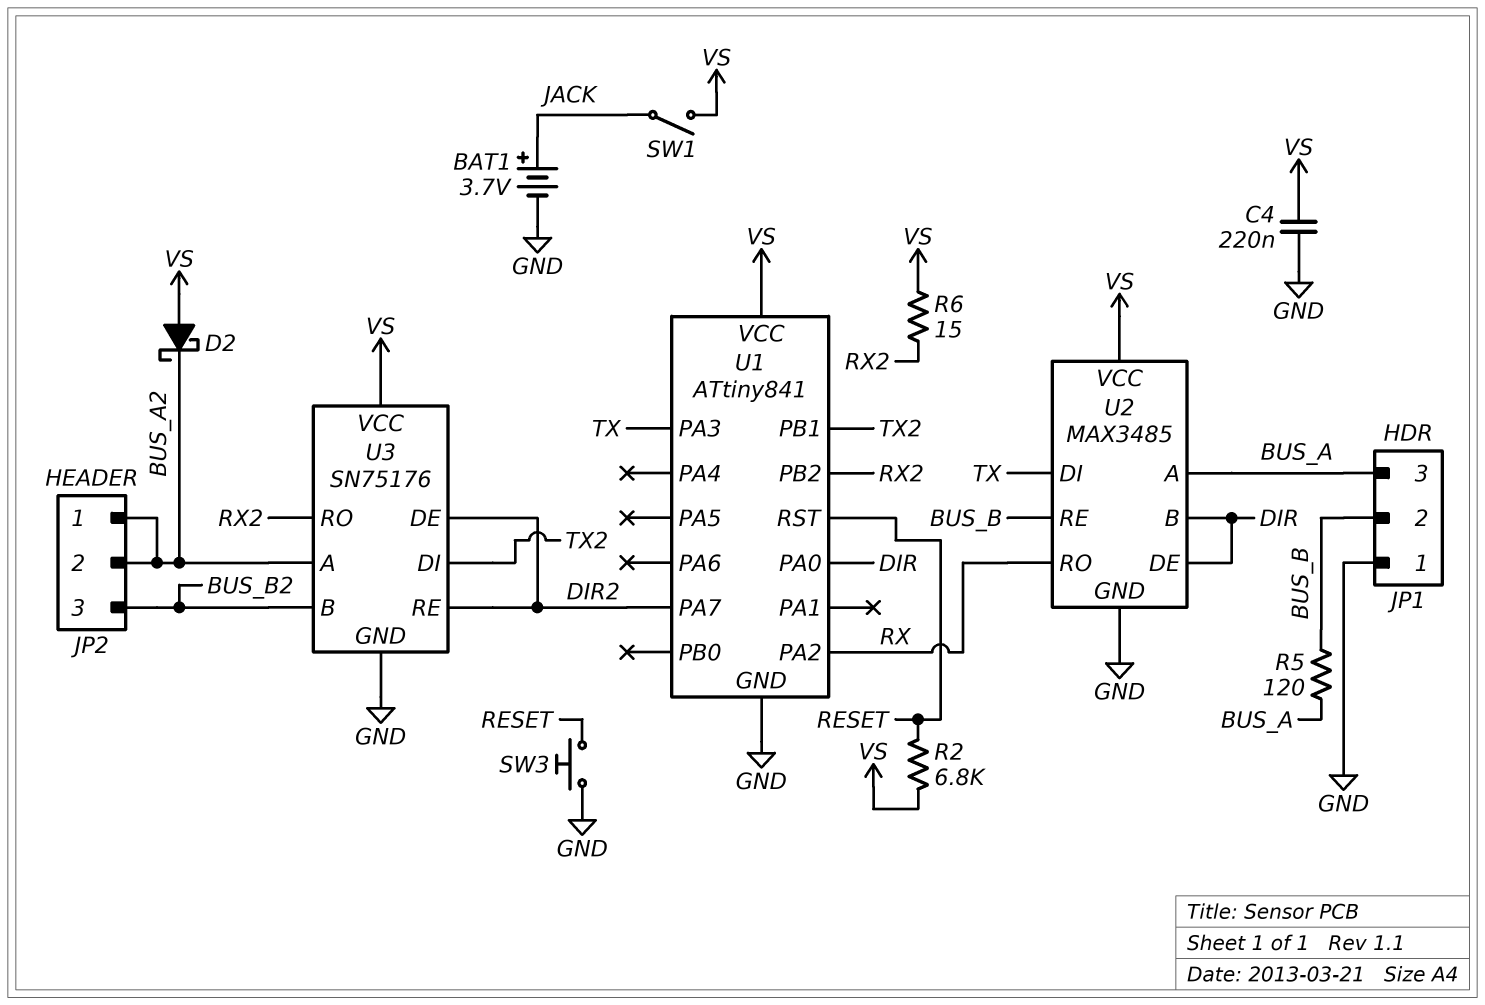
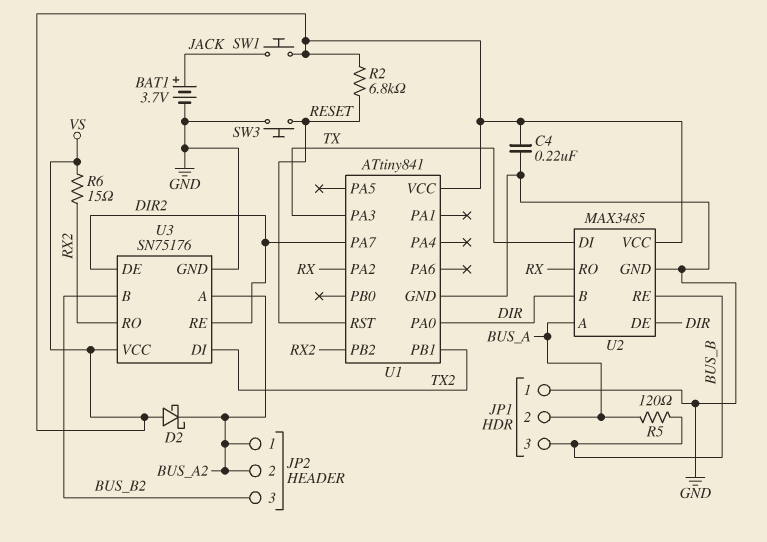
JP1 pin 2: BUS_B -> BUS_A
JP1 pin 3: BUS_A -> BUS_B
SW1: switch (JACK, VS) -> button (JACK, VS)

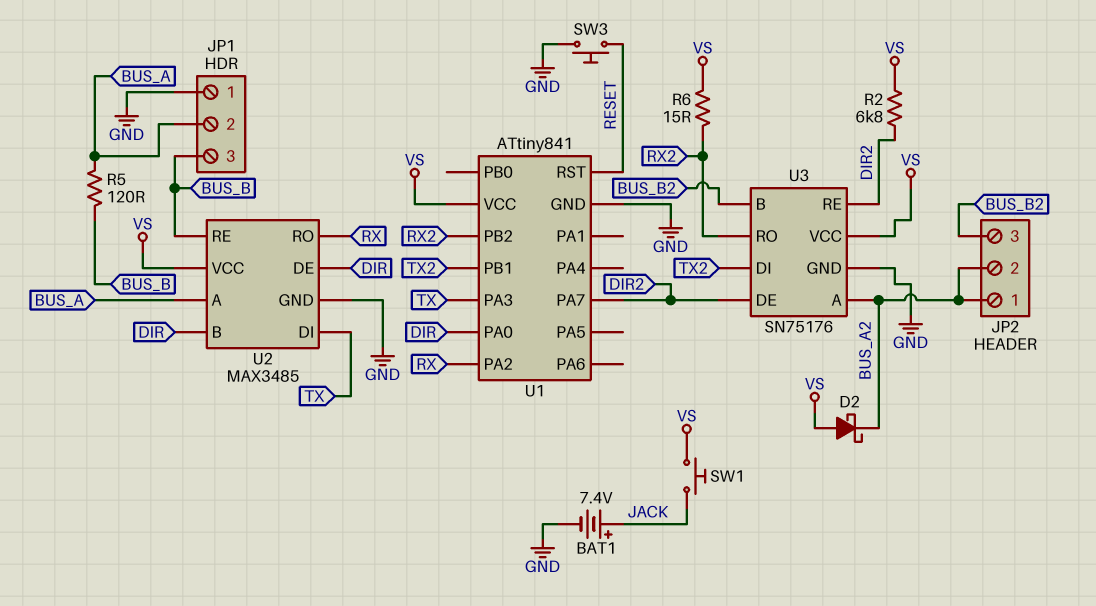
BAT1: 3.7V (plus JACK, minus GND) -> 7.4V (plus JACK, minus GND)
C4: 220nF (GND, VS) -> none
R2: 6.8k (RESET, VS) -> 6.8k (DIR2, VS)

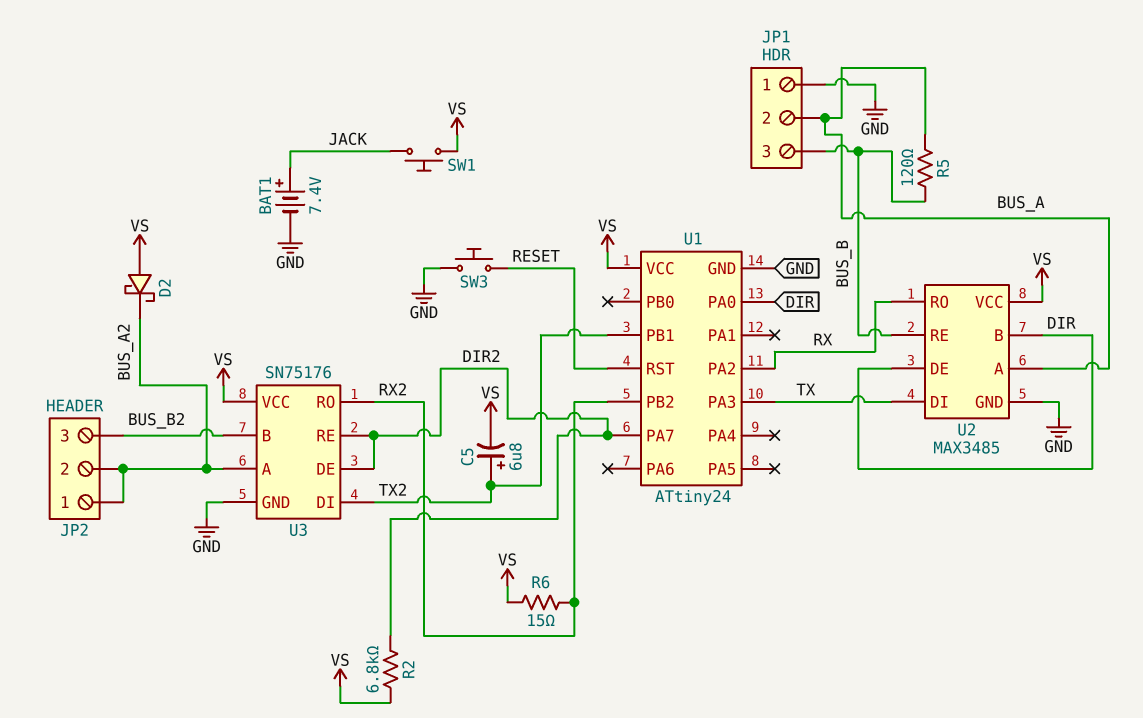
C5: none -> 6.8uF (plus TX2, minus VS)
U1: ATtiny841 -> ATtiny24

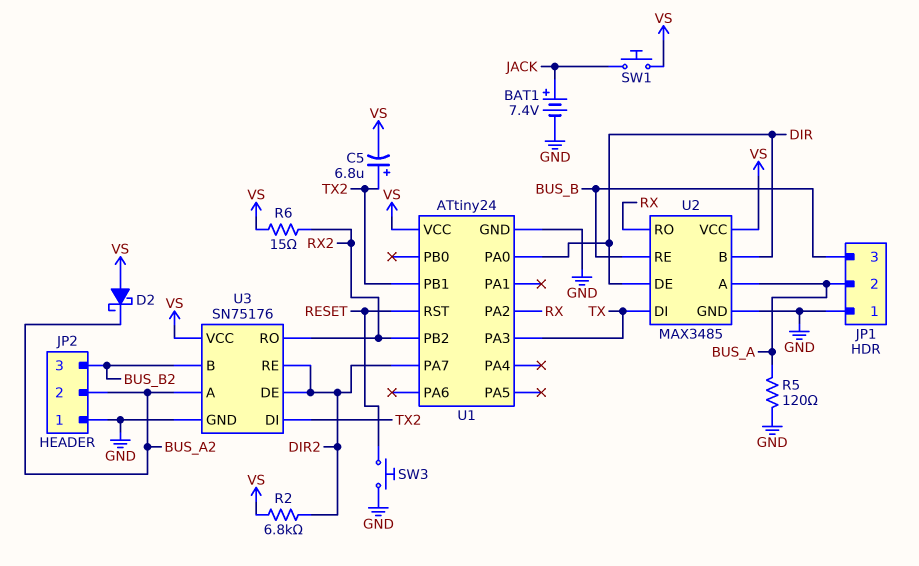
JP2 pin 1: BUS_A2 -> GND
R5: 120 (BUS_A, BUS_B) -> 120 (BUS_A, GND)

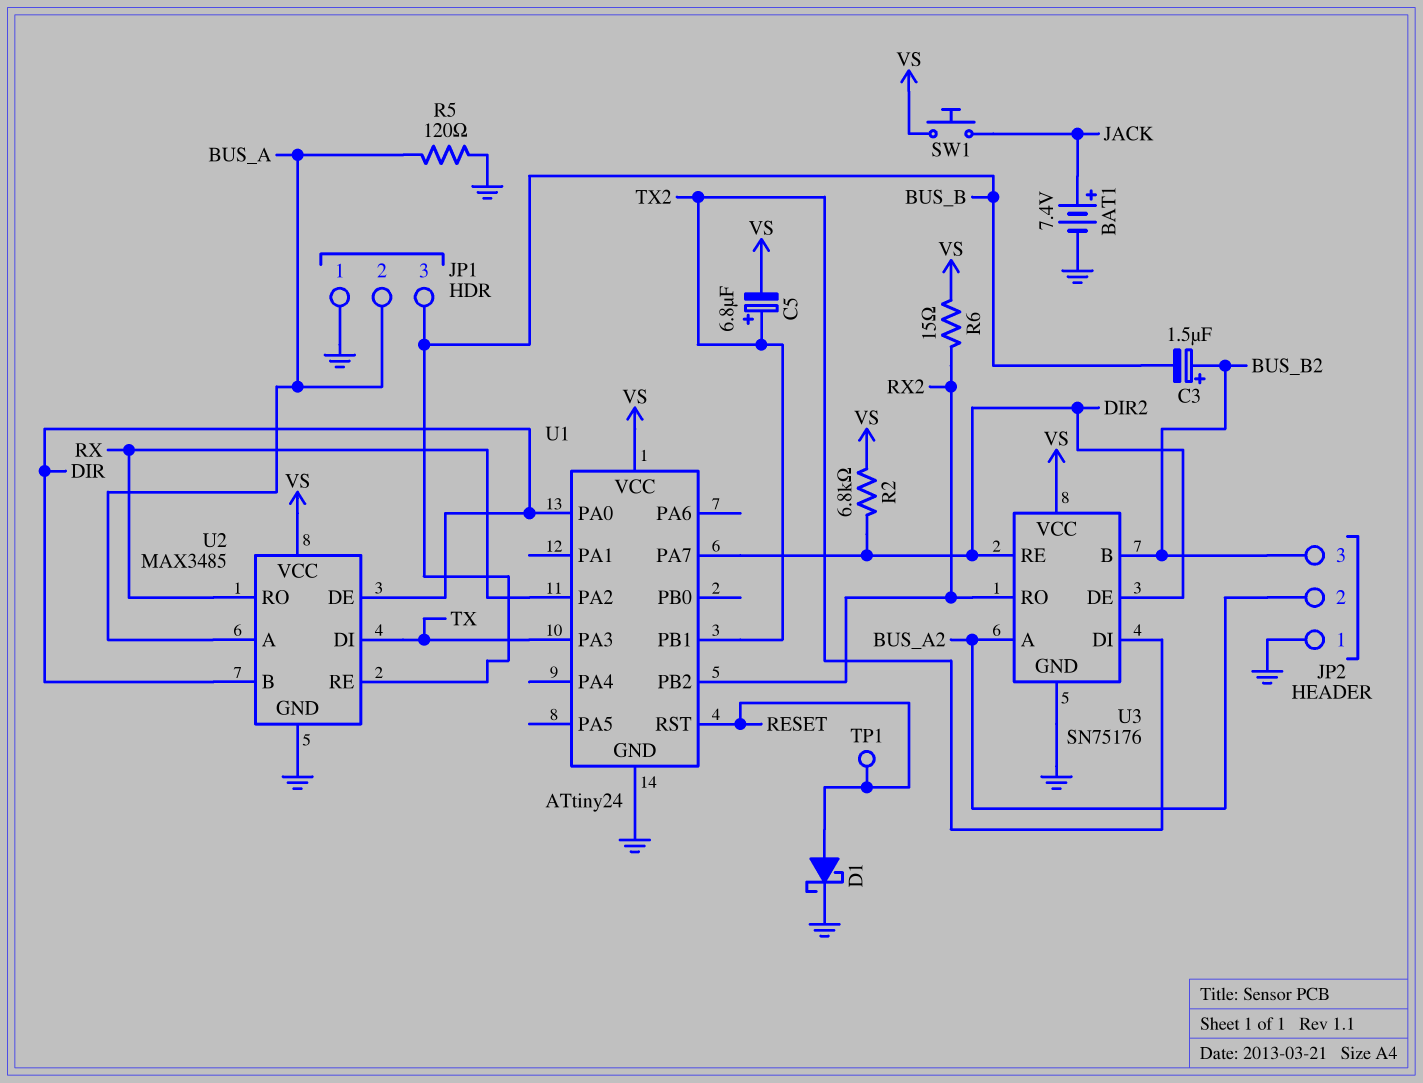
C3: none -> 1.5uF (plus BUS_B2, minus BUS_B)
D1: none -> schottky (A RESET, K GND)
D2: schottky (A VS, K BUS_A2) -> none
SW3: button (GND, RESET) -> none
TP1: none -> test point (RESET)

